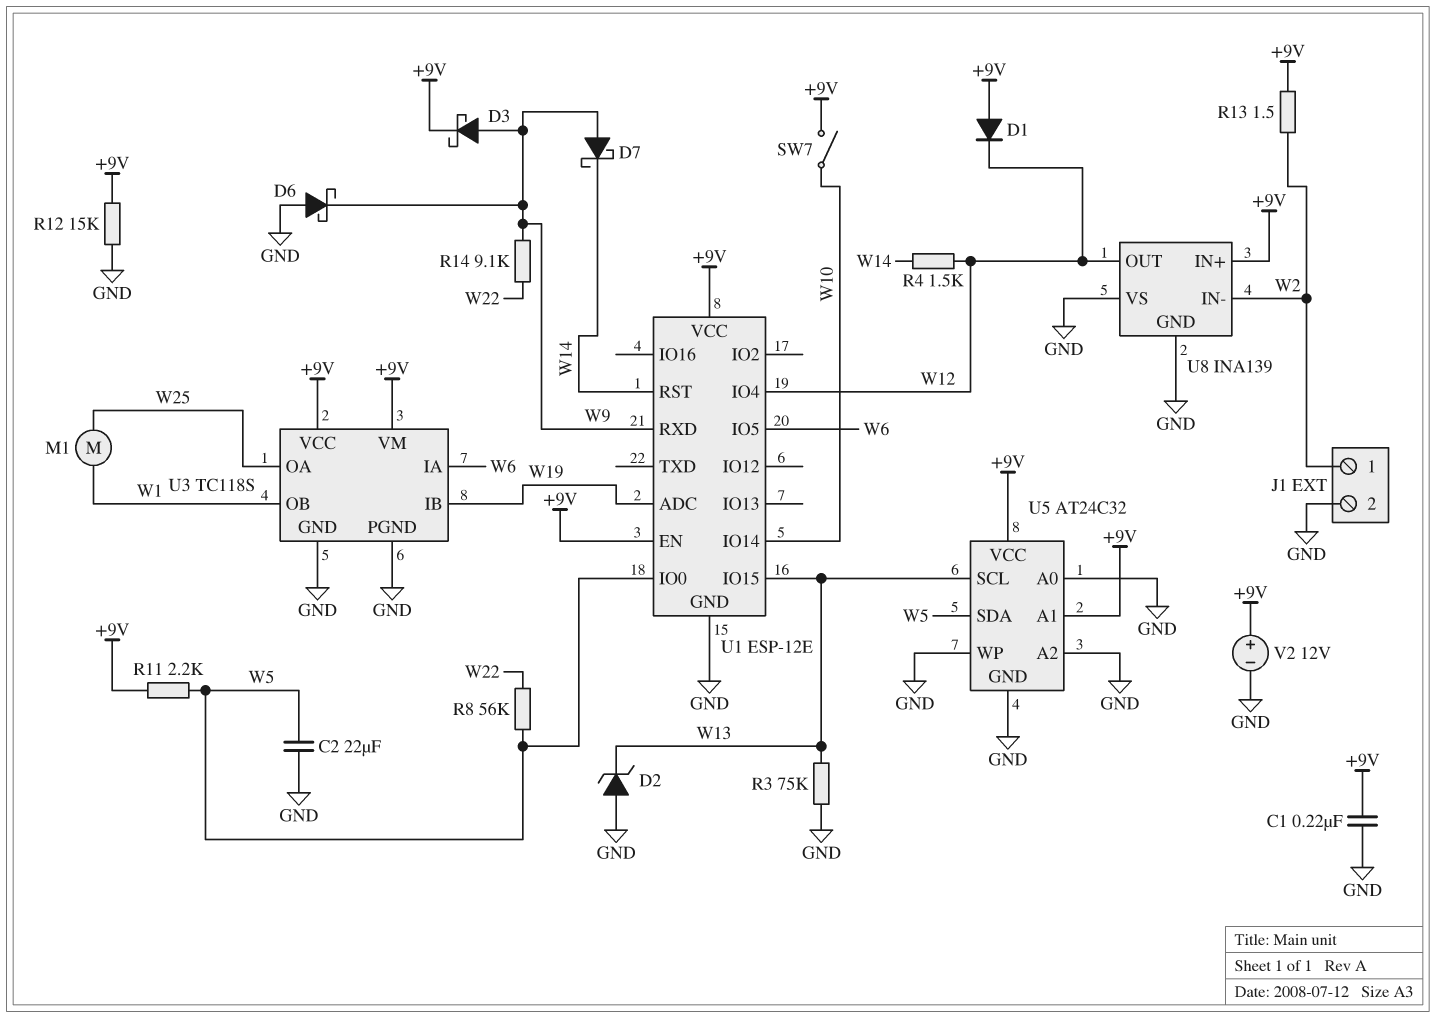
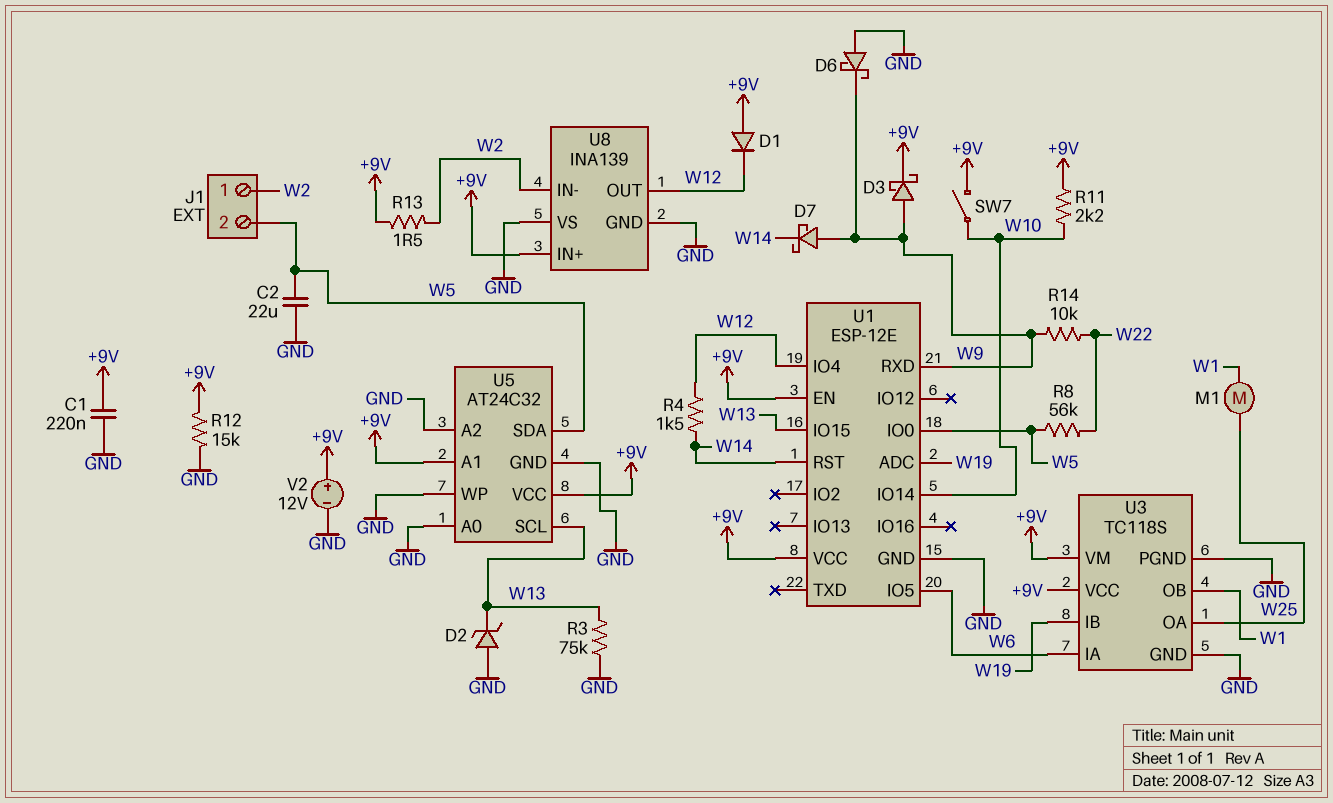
J1 pin 2: GND -> W5
R11: 2.2k (+9V, W5) -> 2.2k (+9V, W10)
R14: 9.1k (W9, W22) -> 10k (W9, W22)

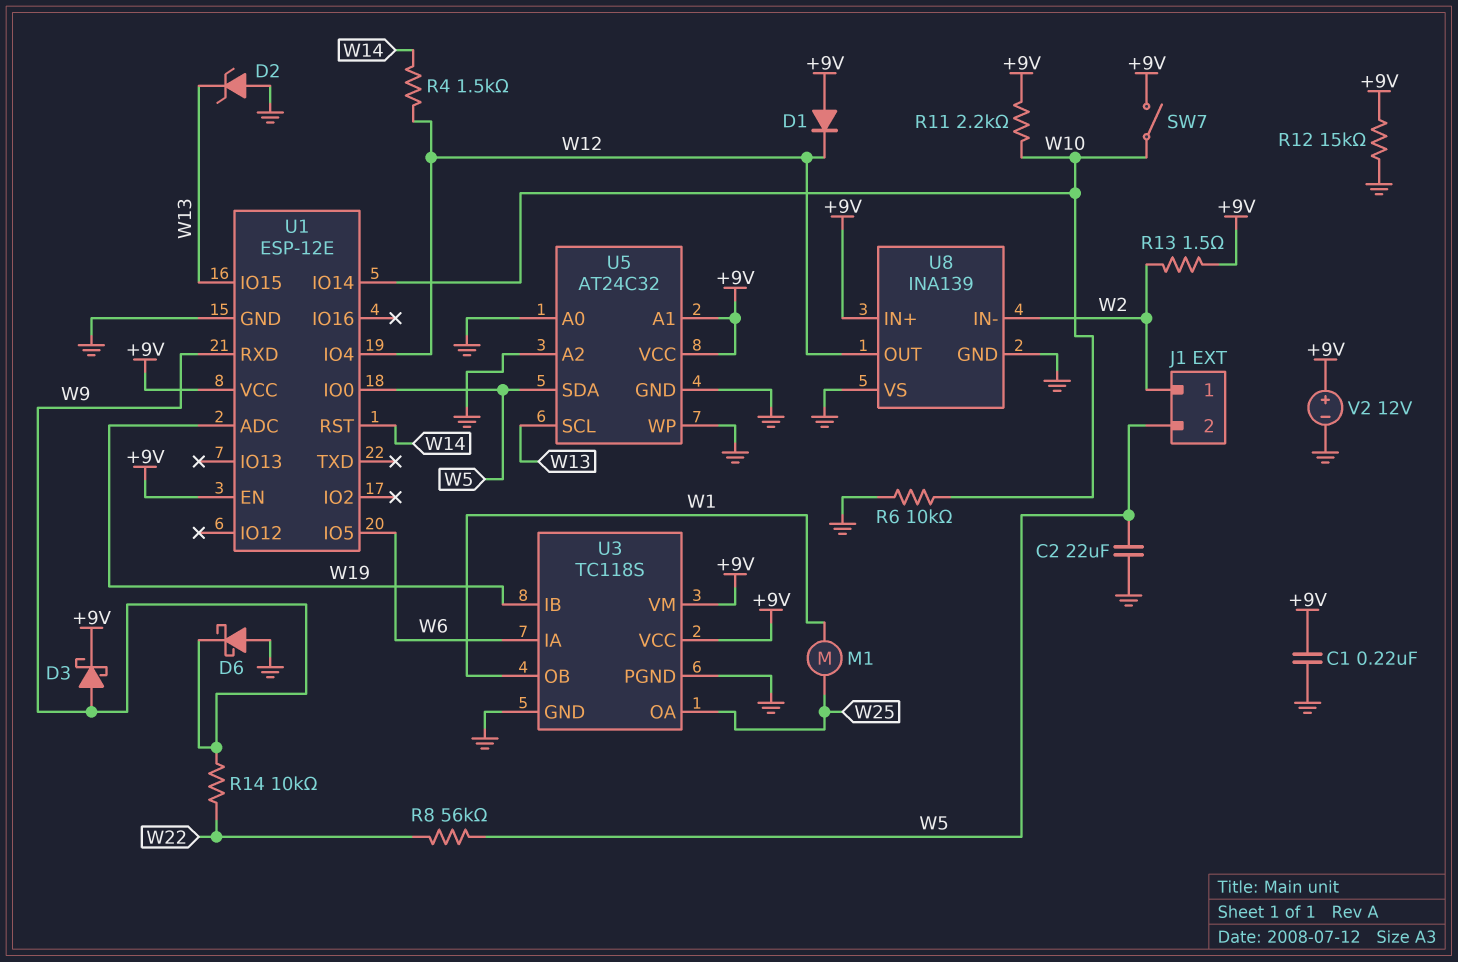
D7: schottky (A W9, K W14) -> none
R3: 75k (GND, W13) -> none
R6: none -> 10k (GND, W10)

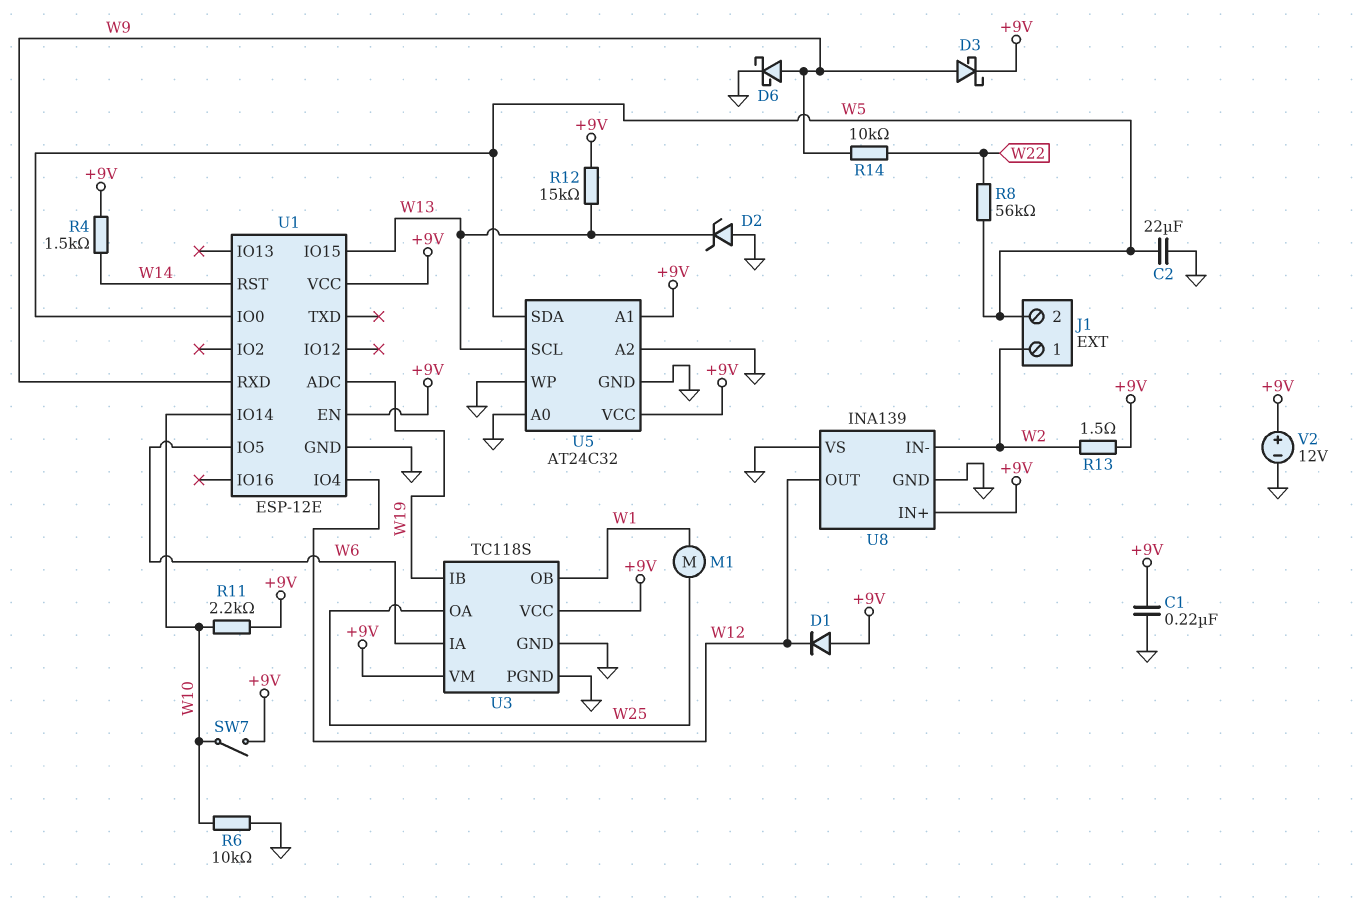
D6: schottky (A GND, K W9) -> schottky (A W9, K GND)
R4: 1.5k (W12, W14) -> 1.5k (+9V, W14)
R12: 15k (+9V, GND) -> 15k (+9V, W13)

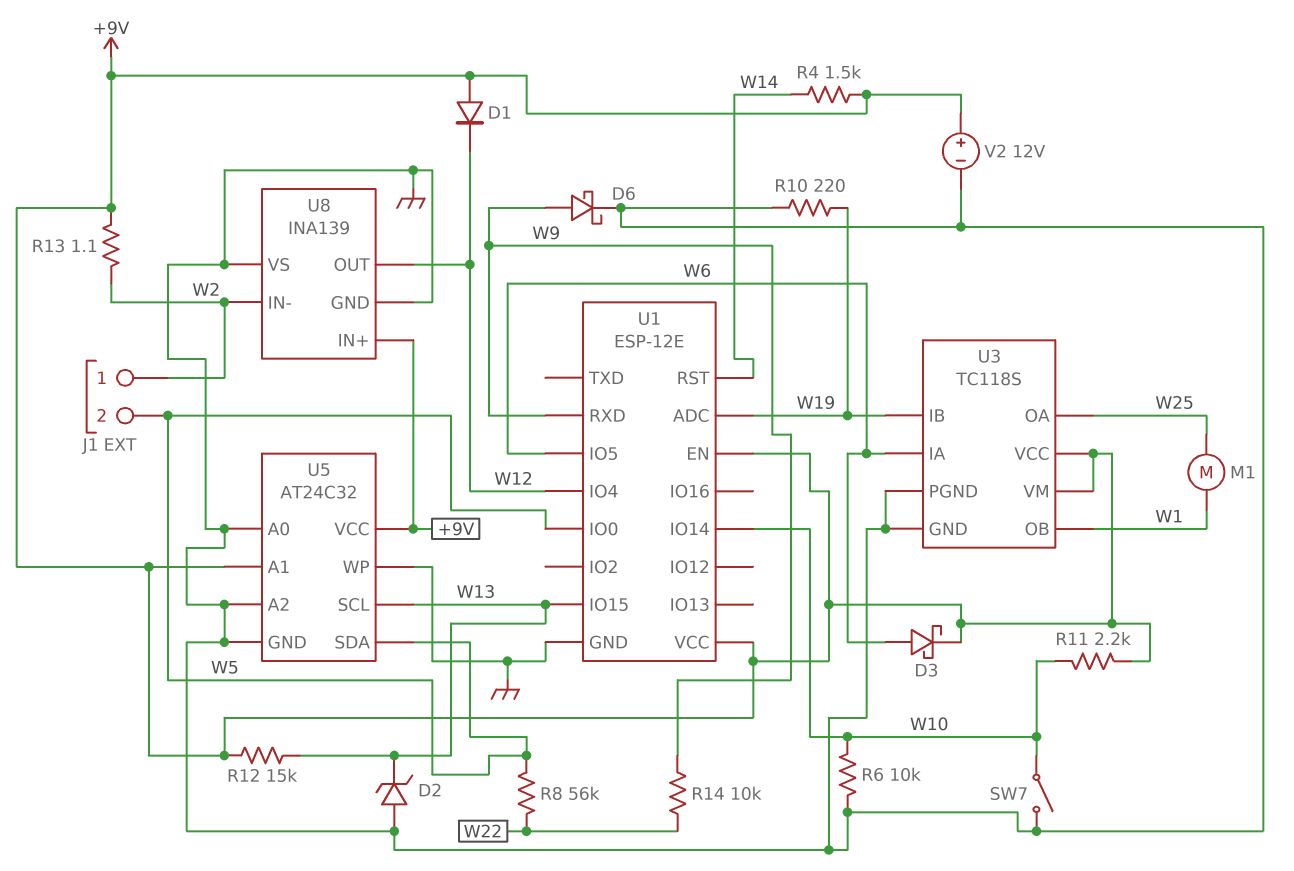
C1: 220nF (+9V, GND) -> none
C2: 22uF (GND, W5) -> none
D3: schottky (A W9, K +9V) -> schottky (A W6, K +9V)
R10: none -> 220 (GND, W19)
R13: 1.5 (+9V, W2) -> 1.1 (+9V, W2)
SW7: switch (+9V, W10) -> switch (GND, W10)

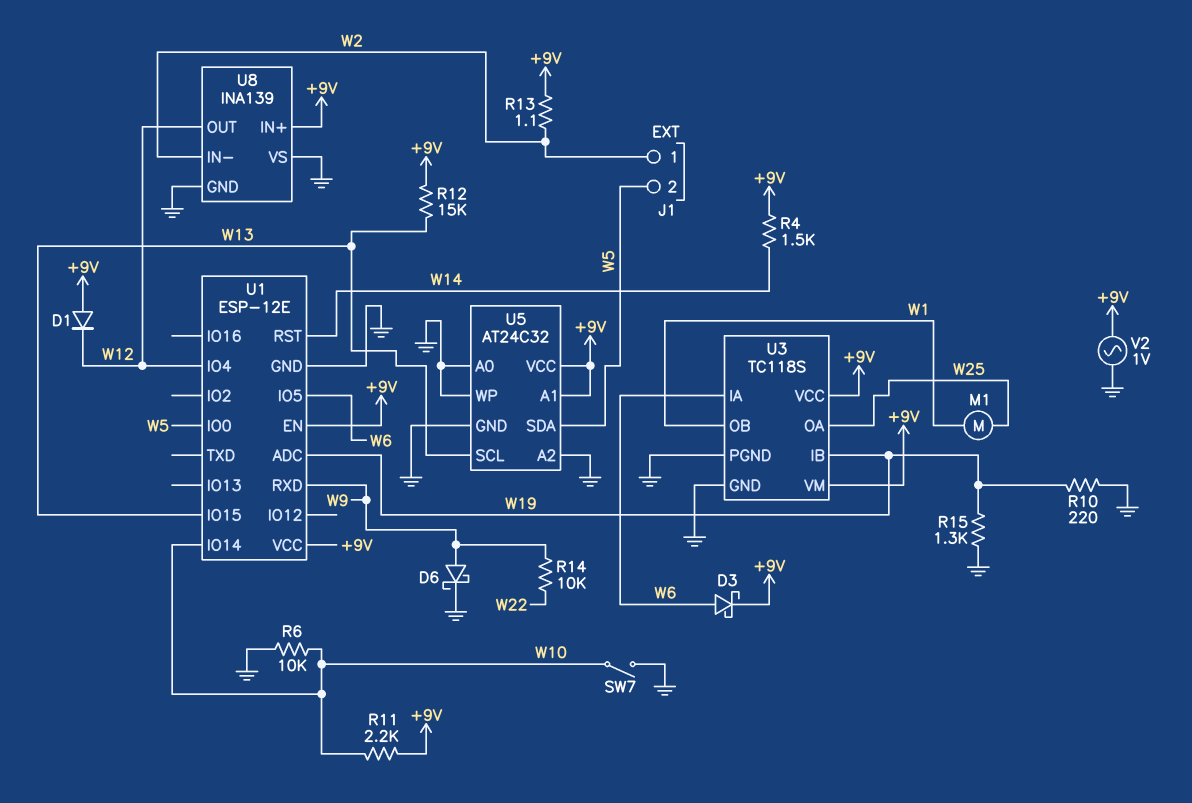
D2: zener (A GND, K W13) -> none
R8: 56k (W5, W22) -> none
R15: none -> 1.3k (GND, W19)
V2: 12V (plus +9V, minus GND) -> AC 1V (+9V, GND)

